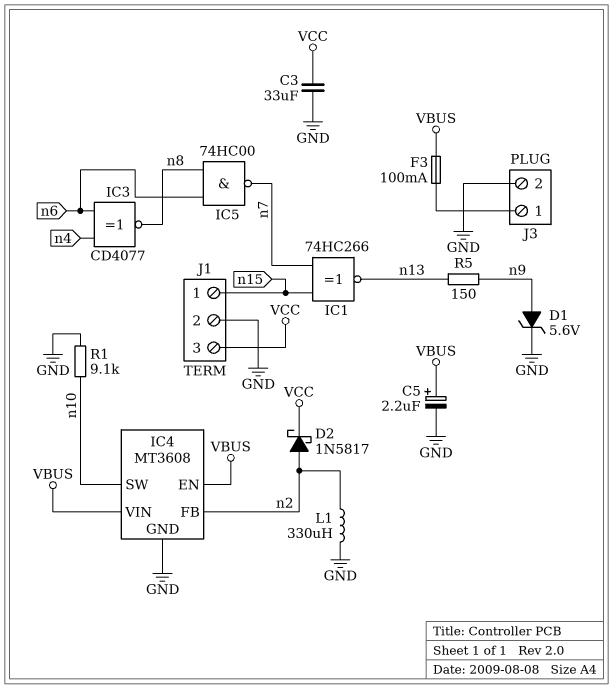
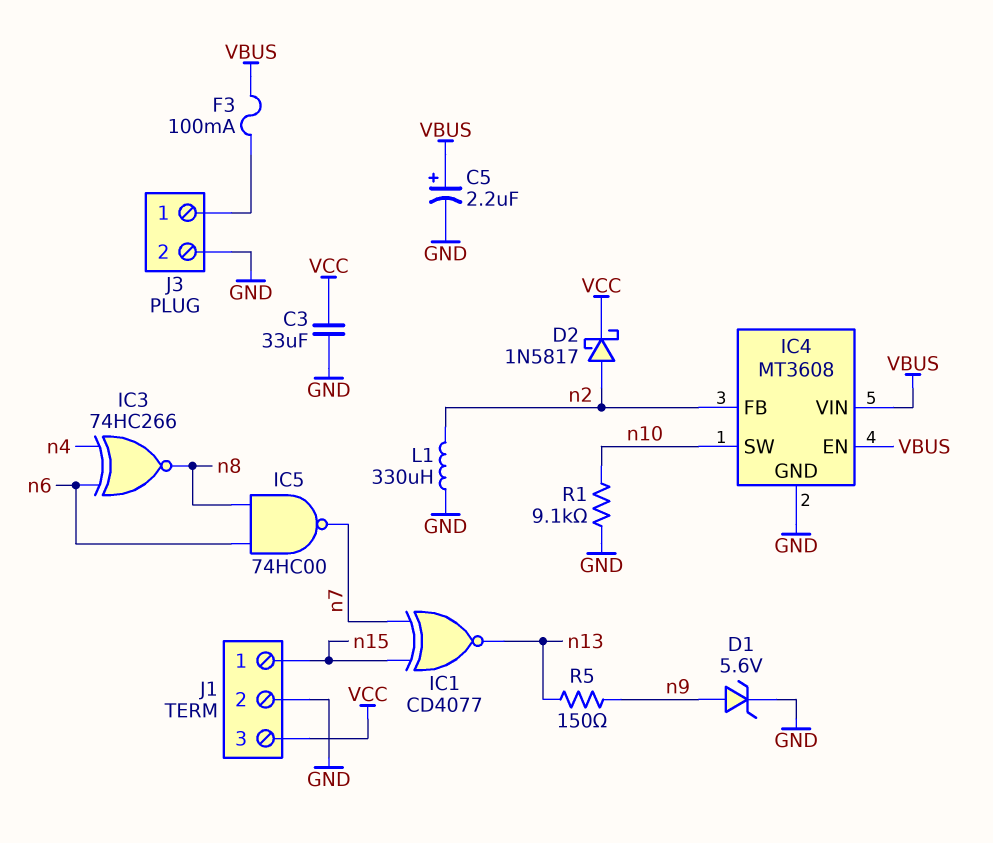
IC1: XNOR 74HC266 (in n7, in n15, out n13) -> XNOR CD4077 (in n7, in n15, out n13)
IC3: XNOR CD4077 (in n4, in n6, out n8) -> XNOR 74HC266 (in n4, in n6, out n8)

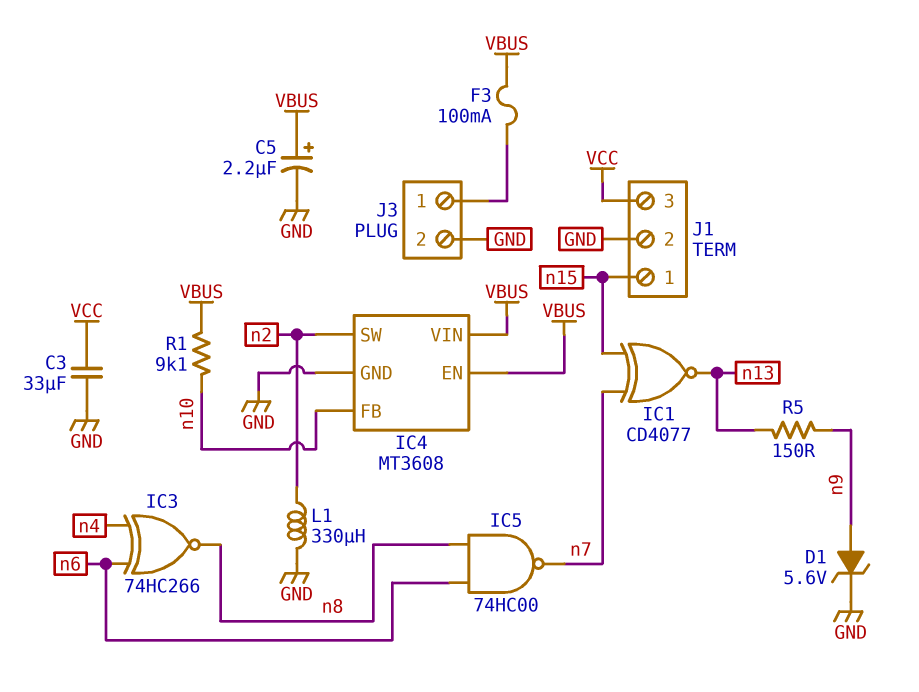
D2: schottky 1N5817 (A n2, K VCC) -> none
IC4 pin FB: n2 -> n10
IC4 pin SW: n10 -> n2
R1: 9.1k (GND, n10) -> 9.1k (VBUS, n10)

